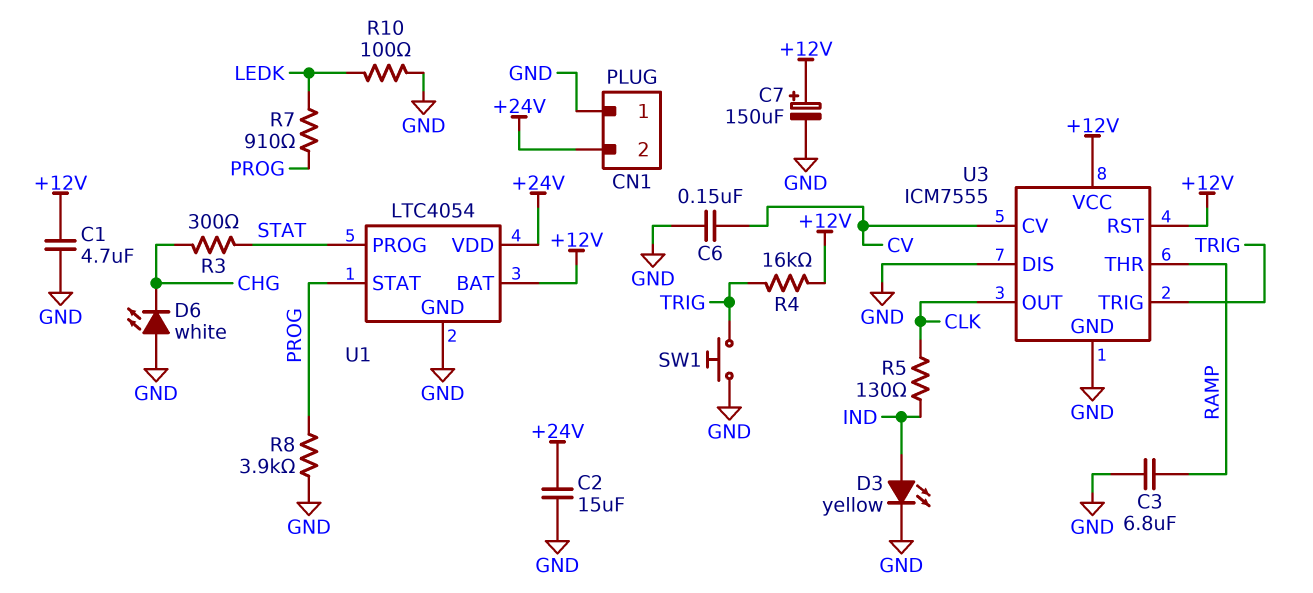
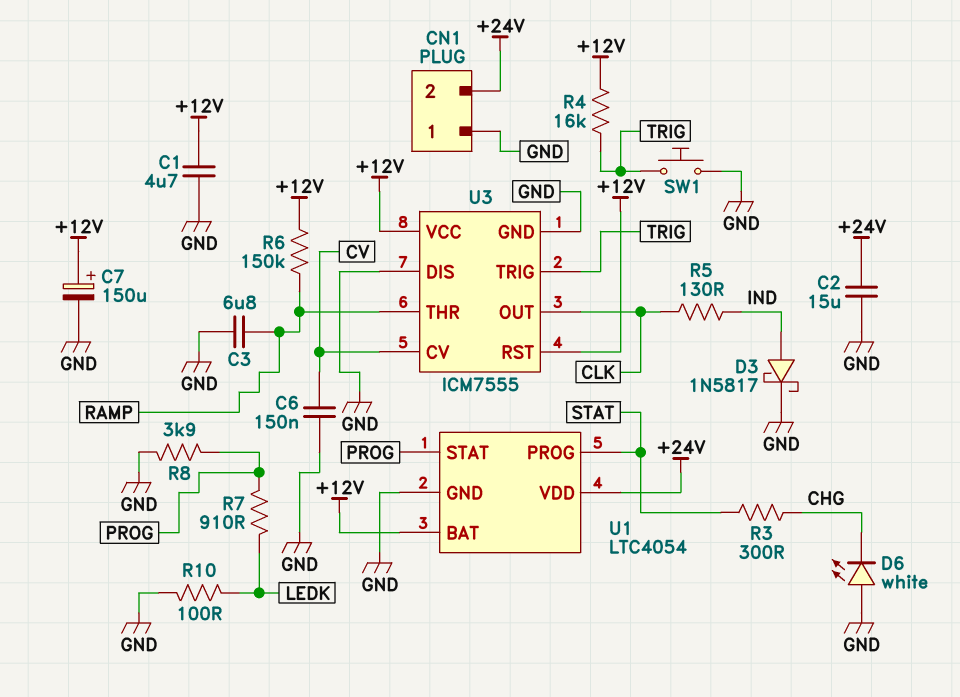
D3: LED yellow (A IND, K GND) -> schottky 1N5817 (A IND, K GND)
R6: none -> 150k (+12V, RAMP)

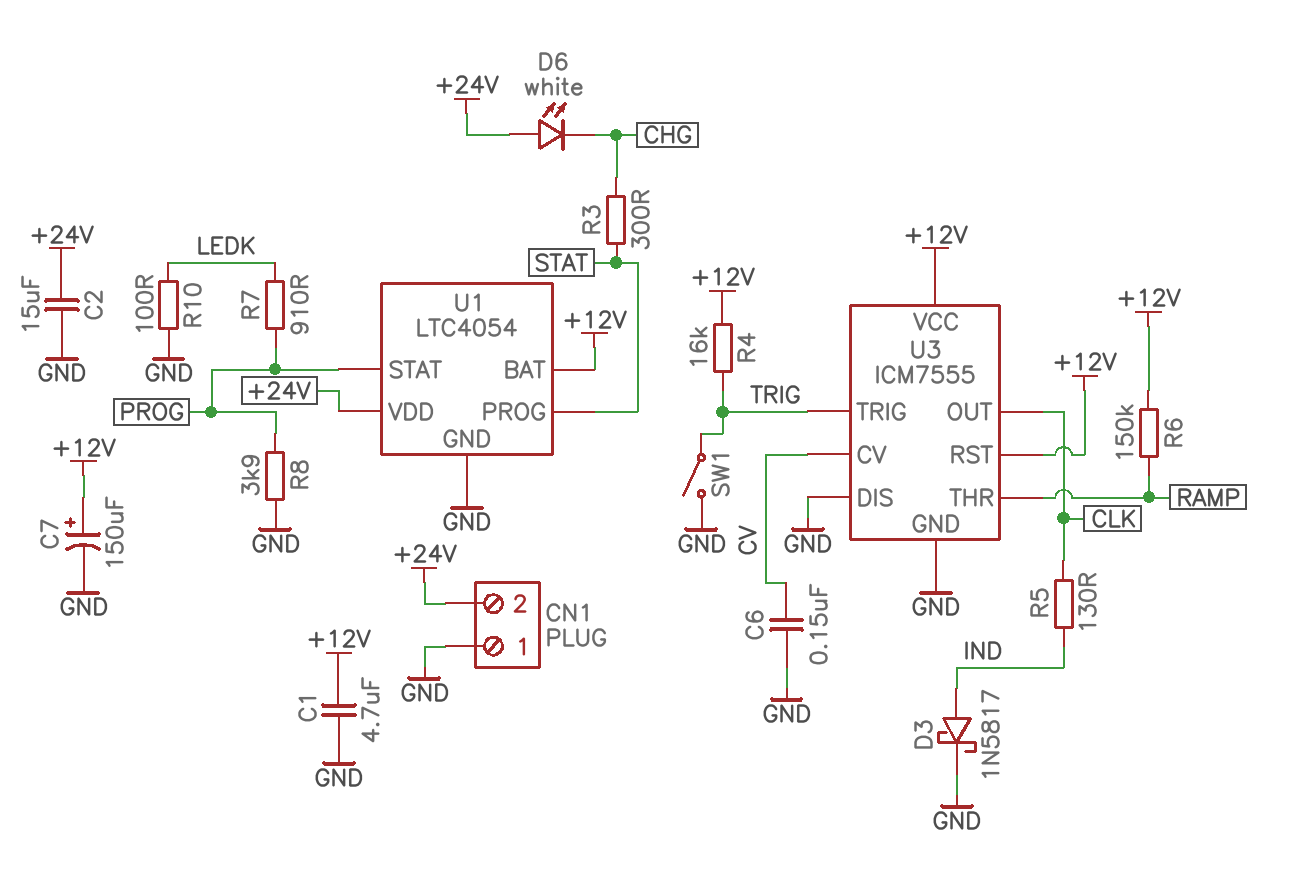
C3: 6.8uF (GND, RAMP) -> none
D6: LED white (A GND, K CHG) -> LED white (A +24V, K CHG)
SW1: button (GND, TRIG) -> switch (GND, TRIG)

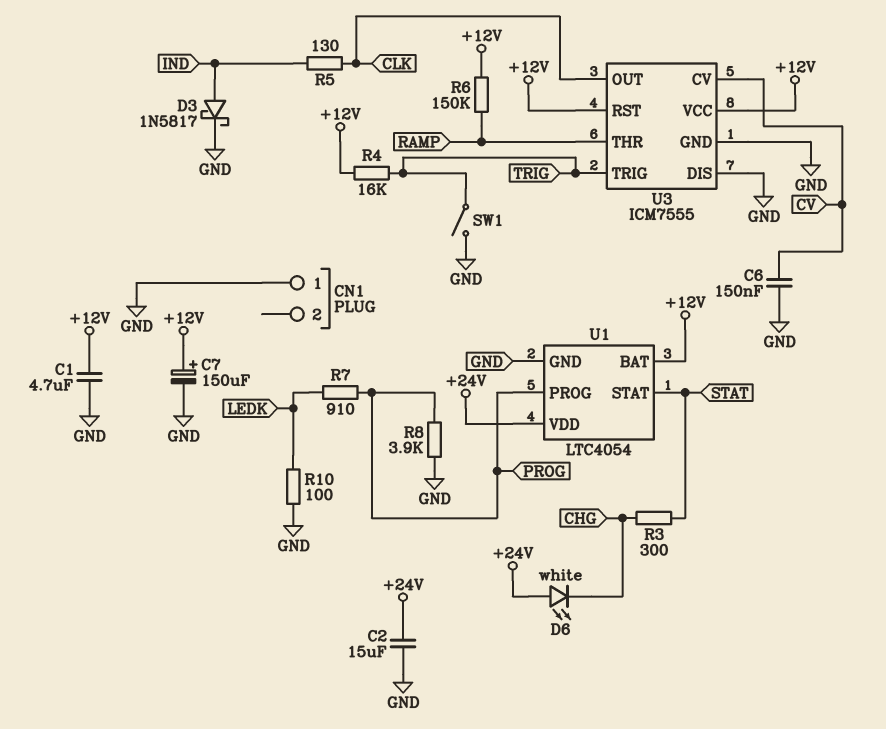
CN1 pin 2: +24V -> none
U1 pin PROG: STAT -> PROG
U1 pin STAT: PROG -> STAT

